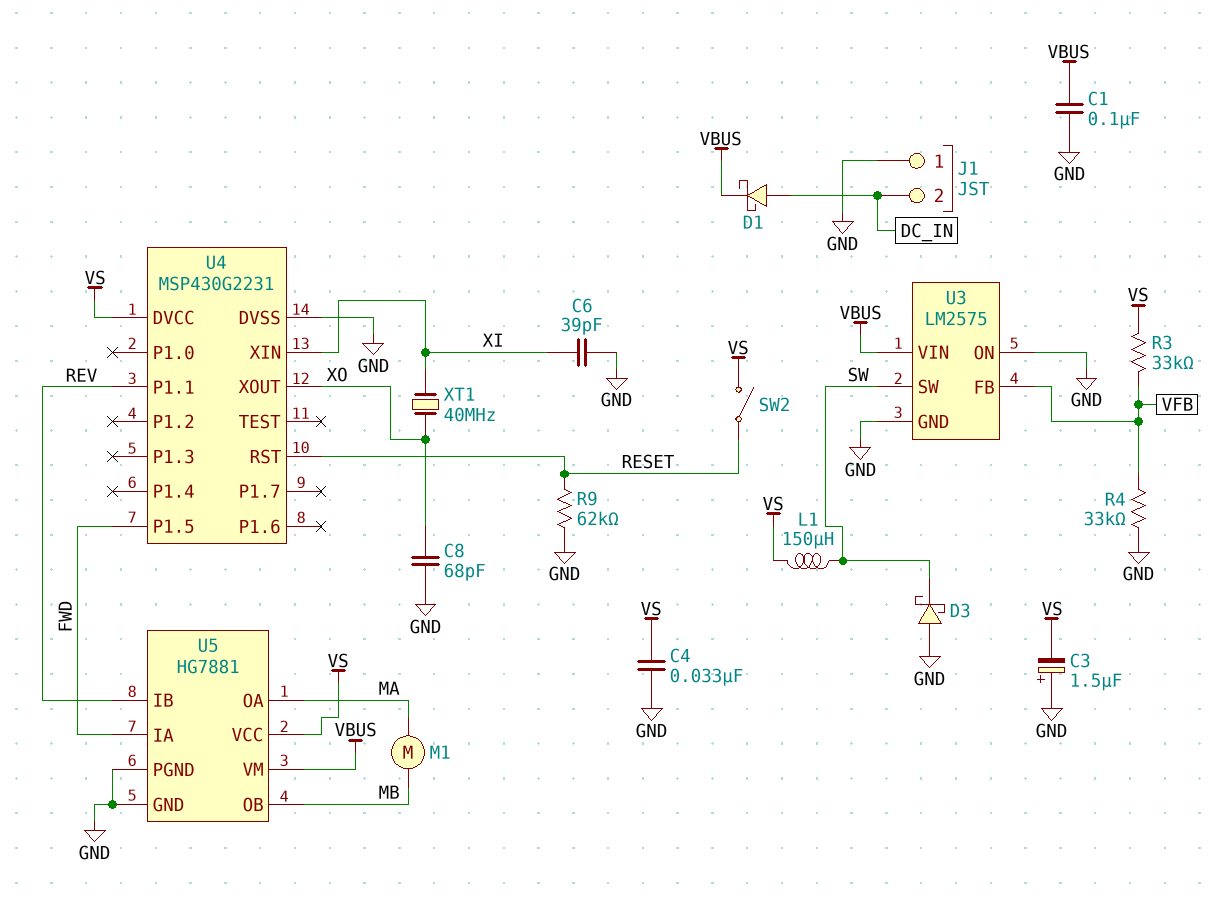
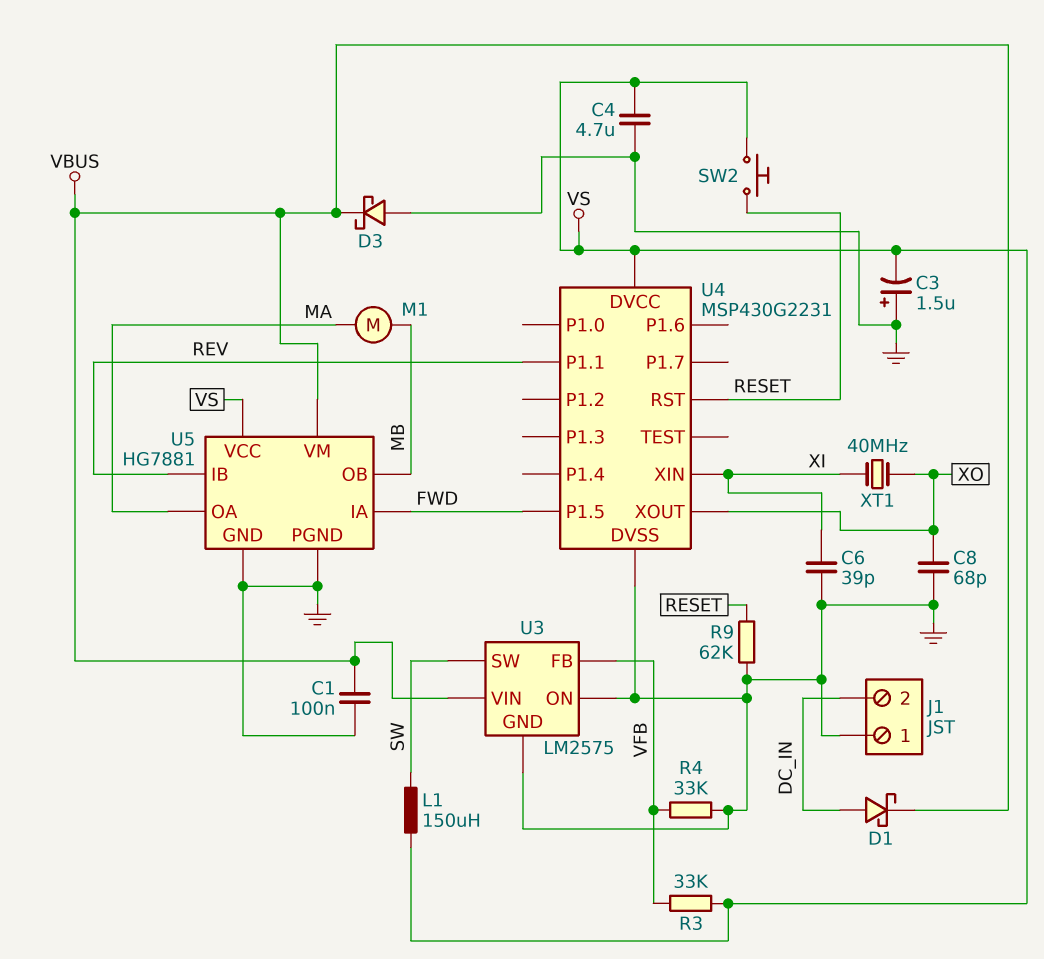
C4: 33nF (GND, VS) -> 4.7uF (GND, VS)
D3: schottky (A GND, K SW) -> schottky (A GND, K VBUS)
SW2: switch (RESET, VS) -> button (RESET, VS)

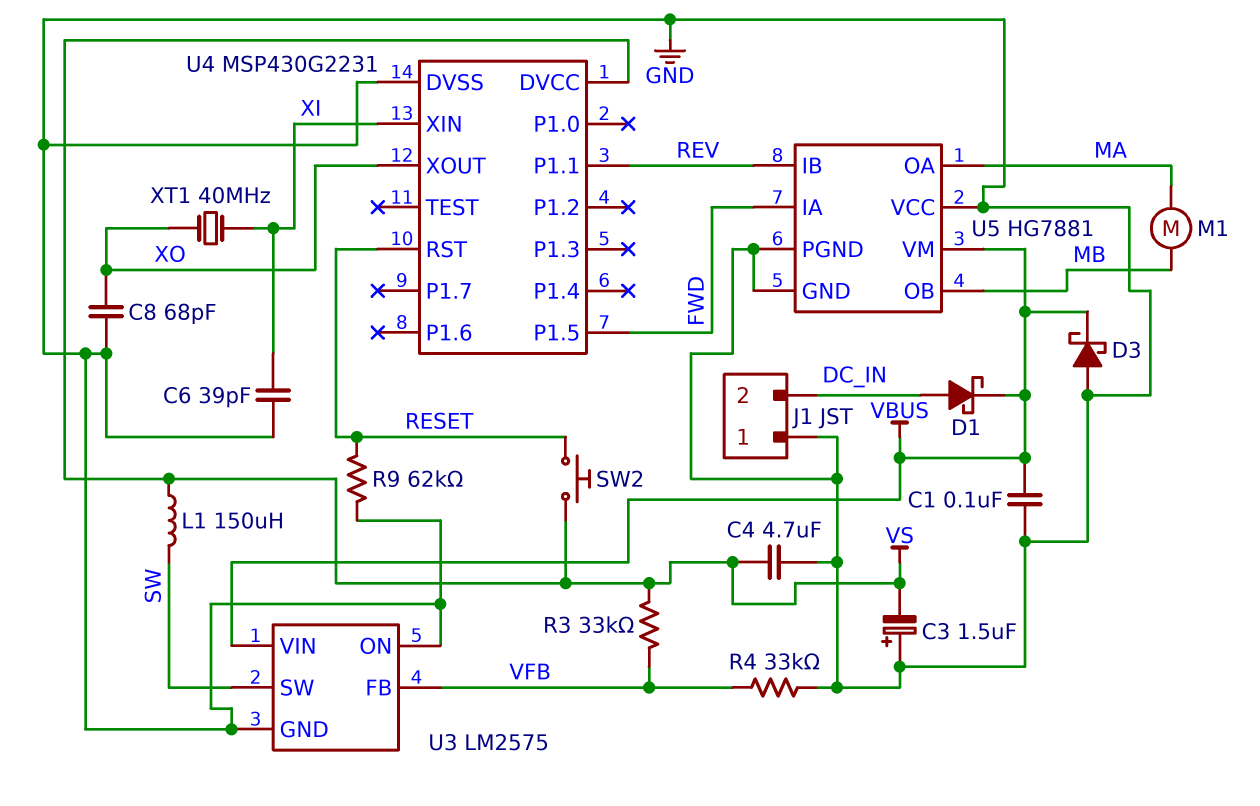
U5 pin VCC: VS -> GND

